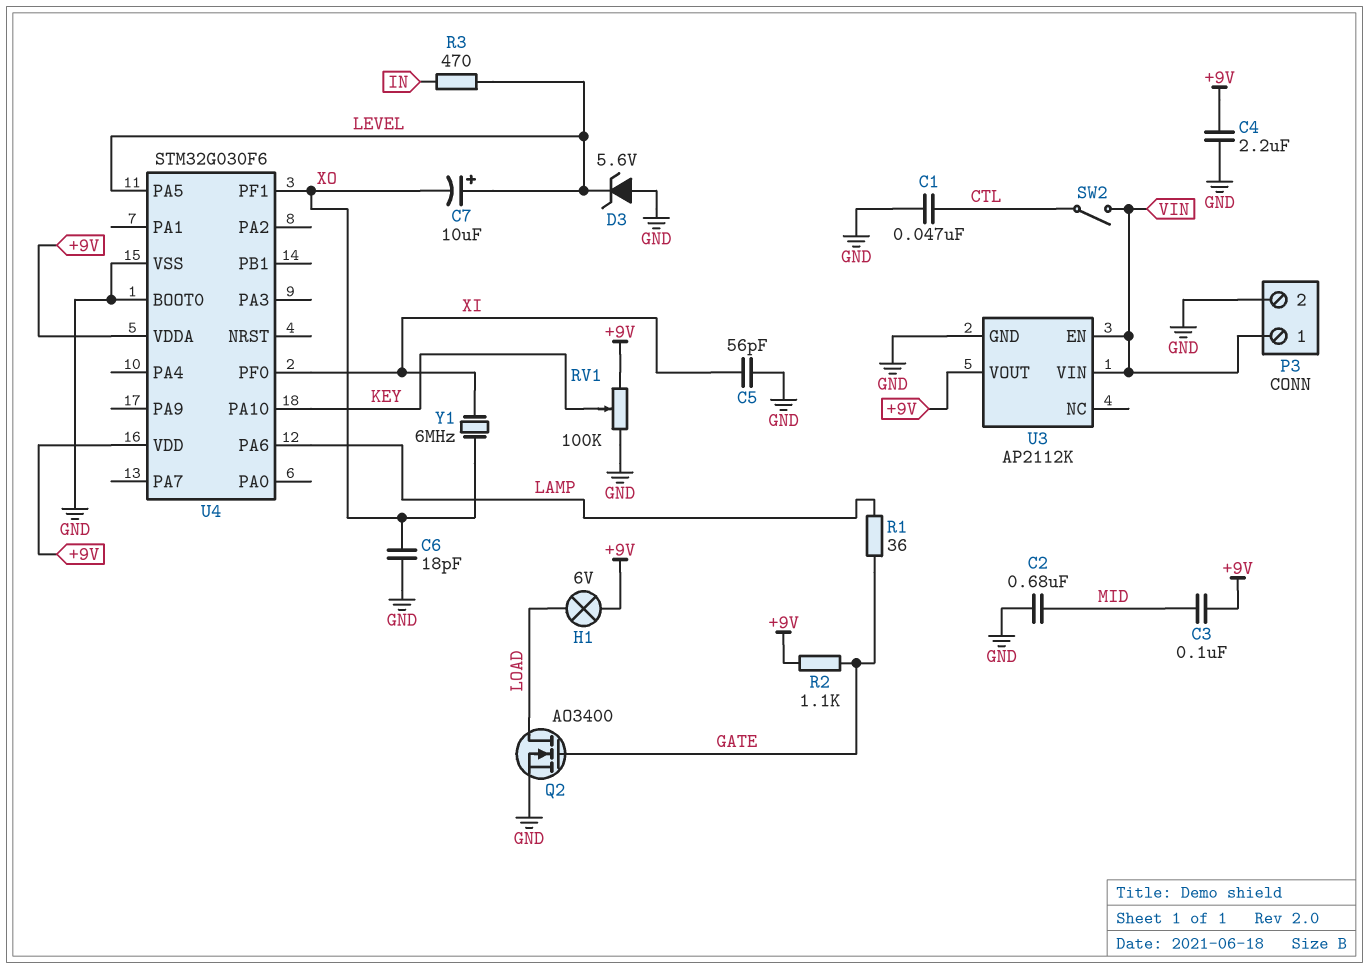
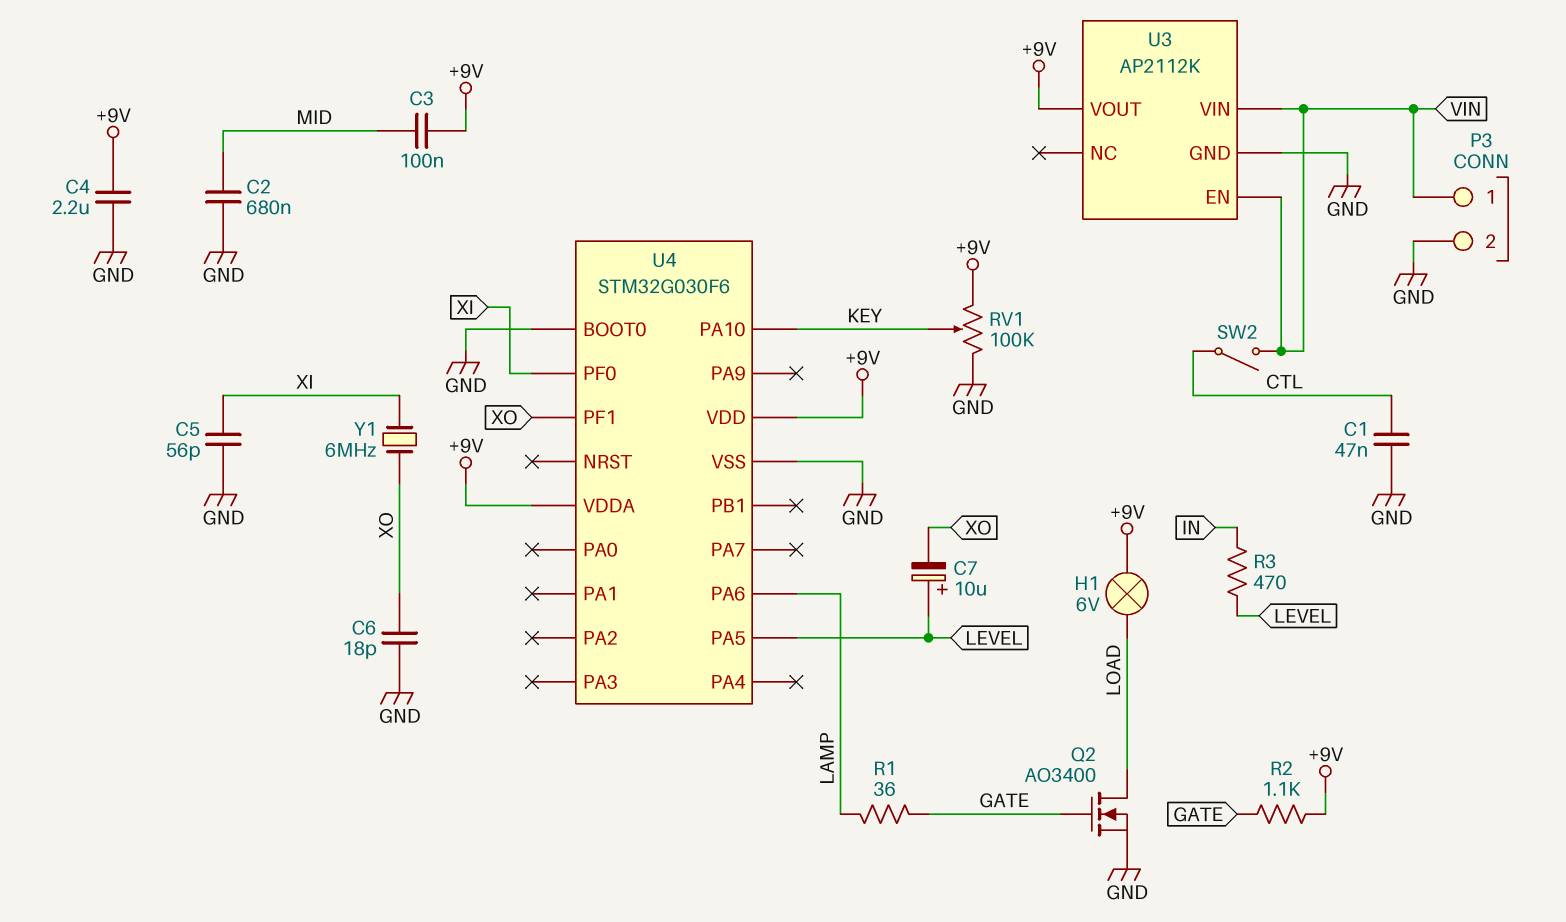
D3: zener 5.6V (A GND, K LEVEL) -> none

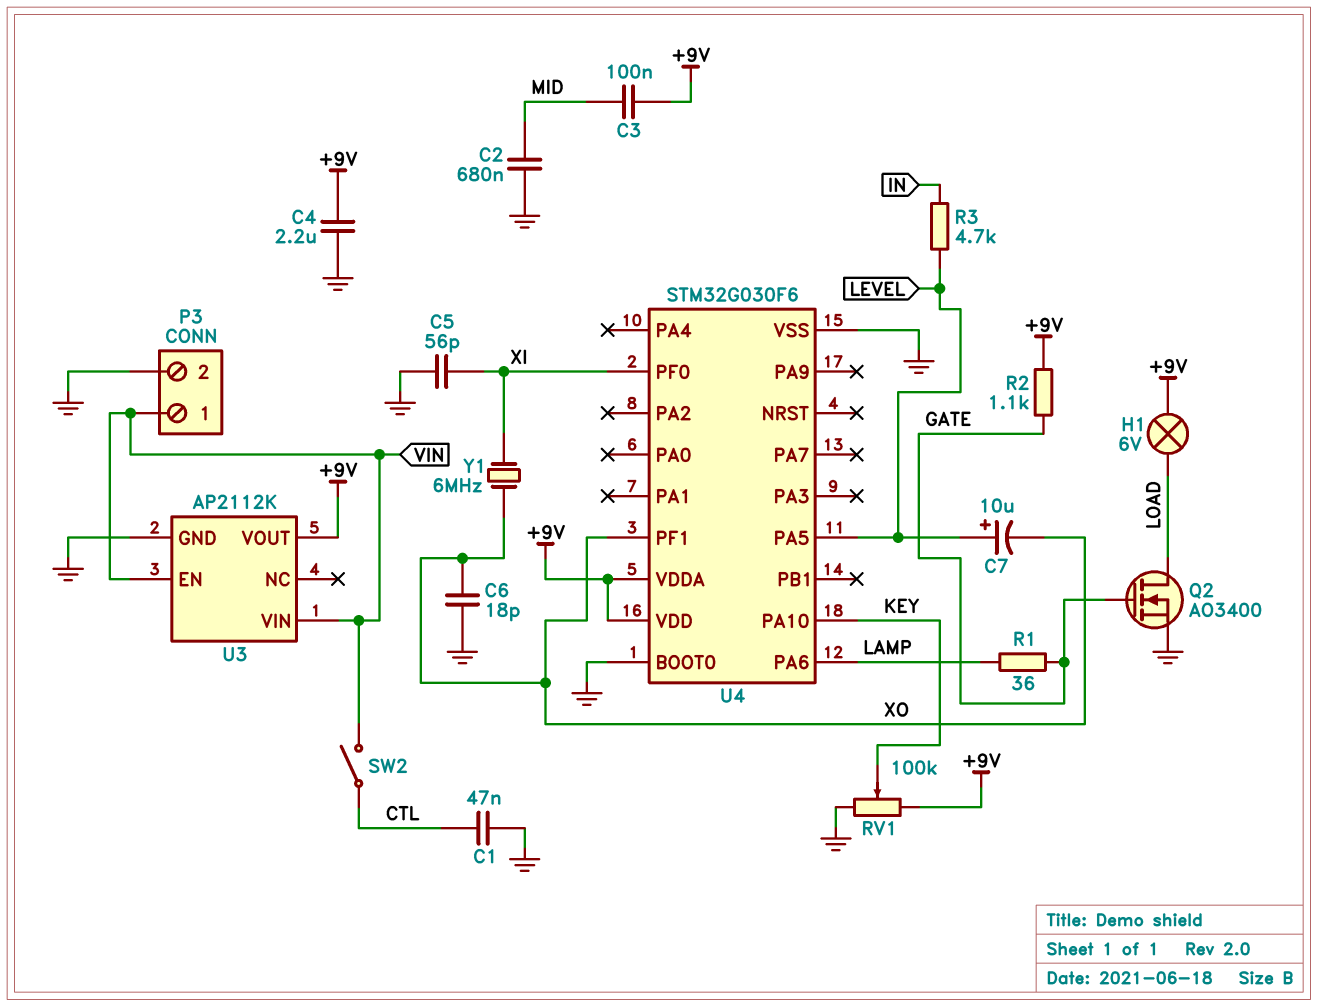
R3: 470 (IN, LEVEL) -> 4.7k (IN, LEVEL)

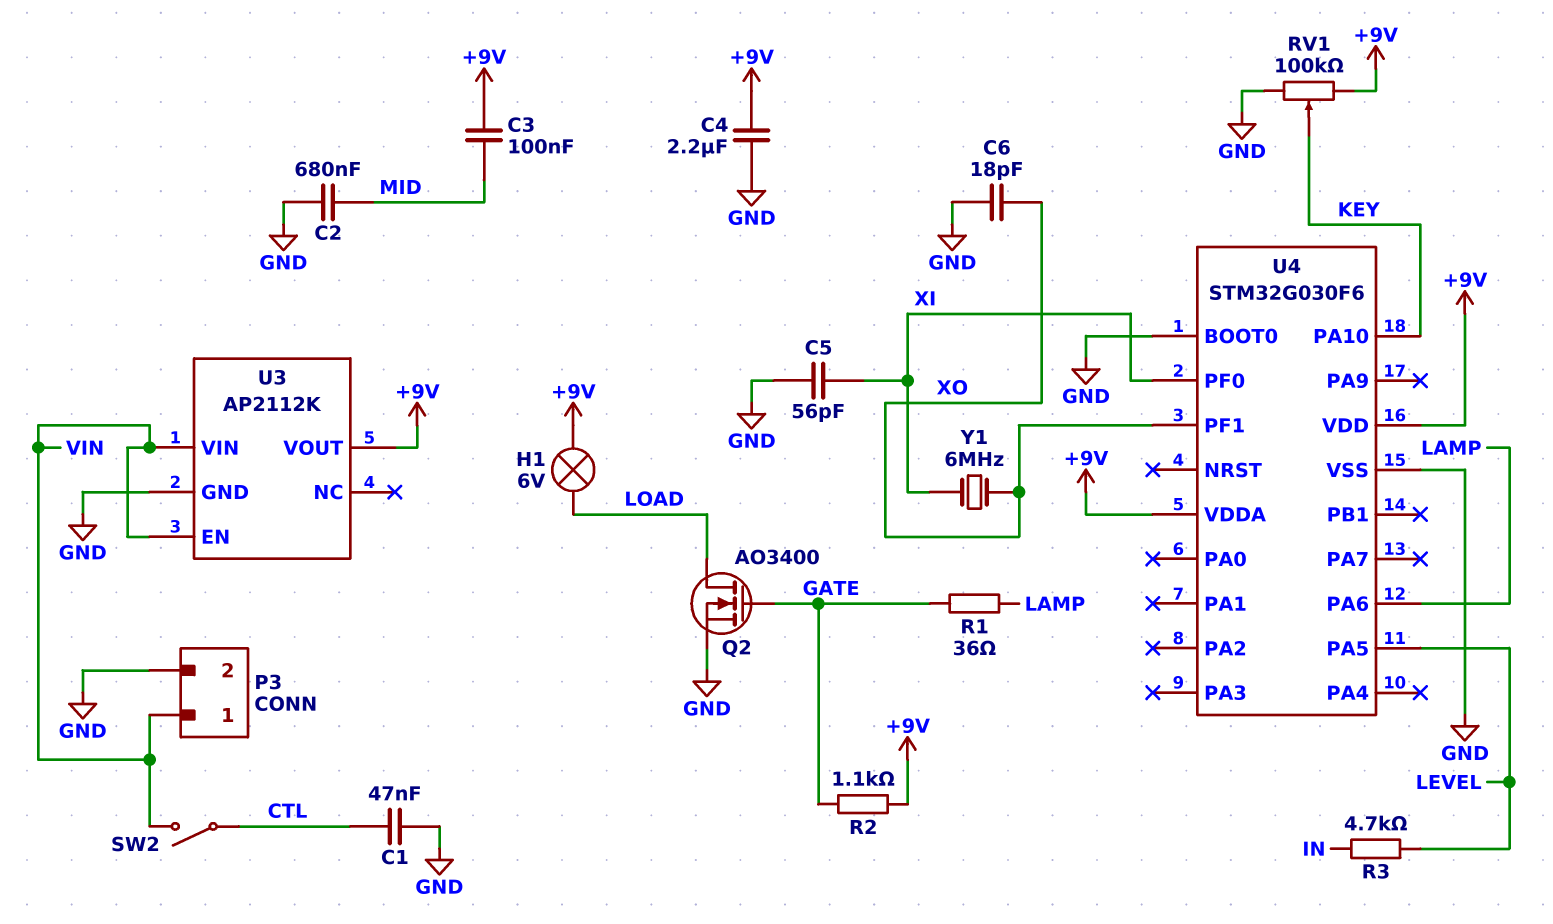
C7: 10uF (plus LEVEL, minus XO) -> none

